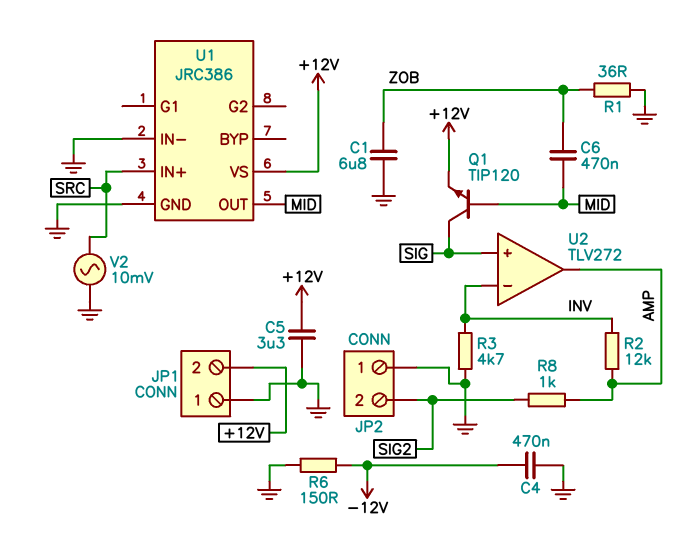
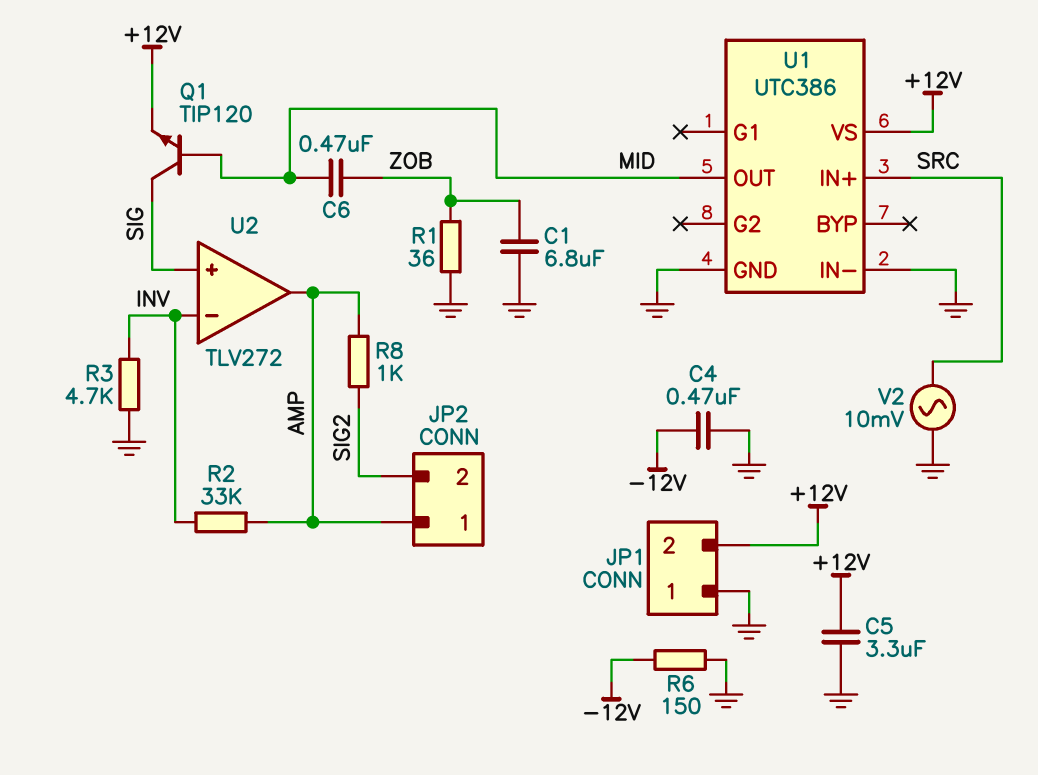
JP2 pin 1: GND -> AMP
R2: 12k (AMP, INV) -> 33k (AMP, INV)
U1: JRC386 -> UTC386

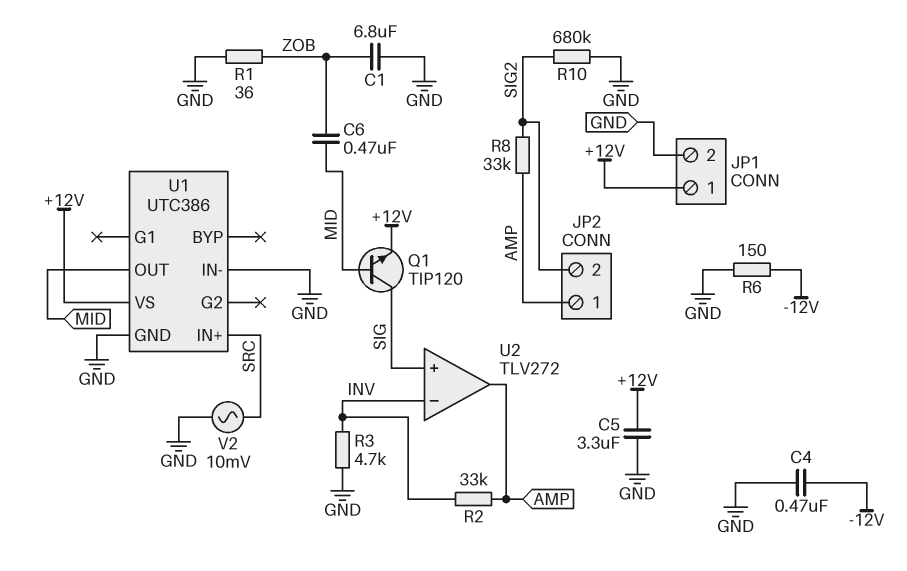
JP1 pin 1: GND -> +12V
JP1 pin 2: +12V -> GND
R8: 1k (AMP, SIG2) -> 33k (AMP, SIG2)
R10: none -> 680k (GND, SIG2)

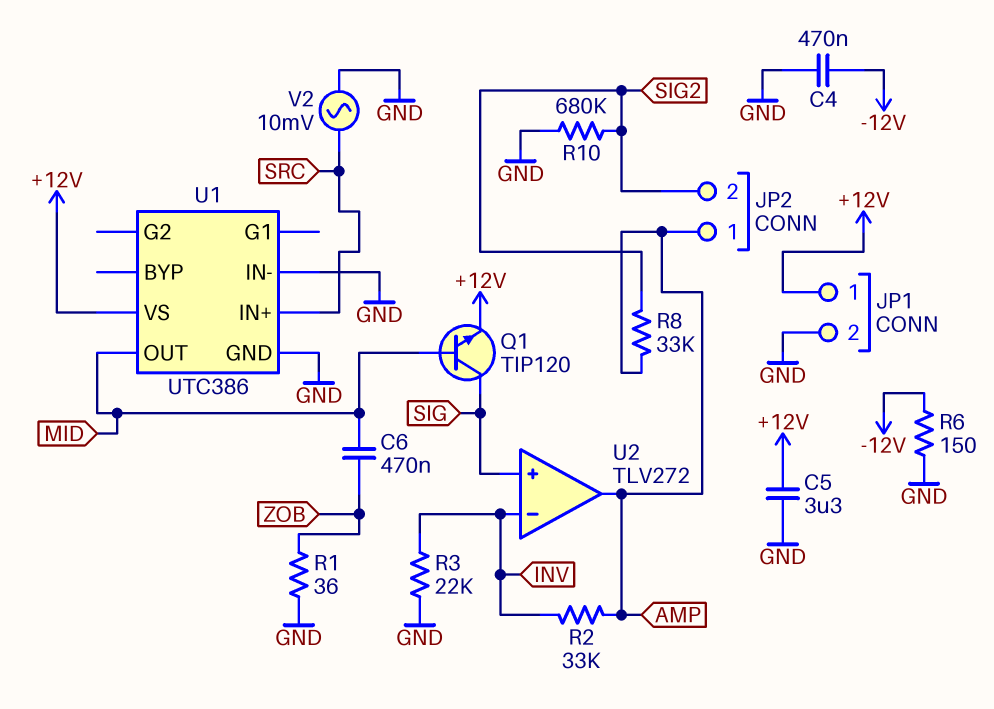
C1: 6.8uF (GND, ZOB) -> none
R3: 4.7k (GND, INV) -> 22k (GND, INV)

